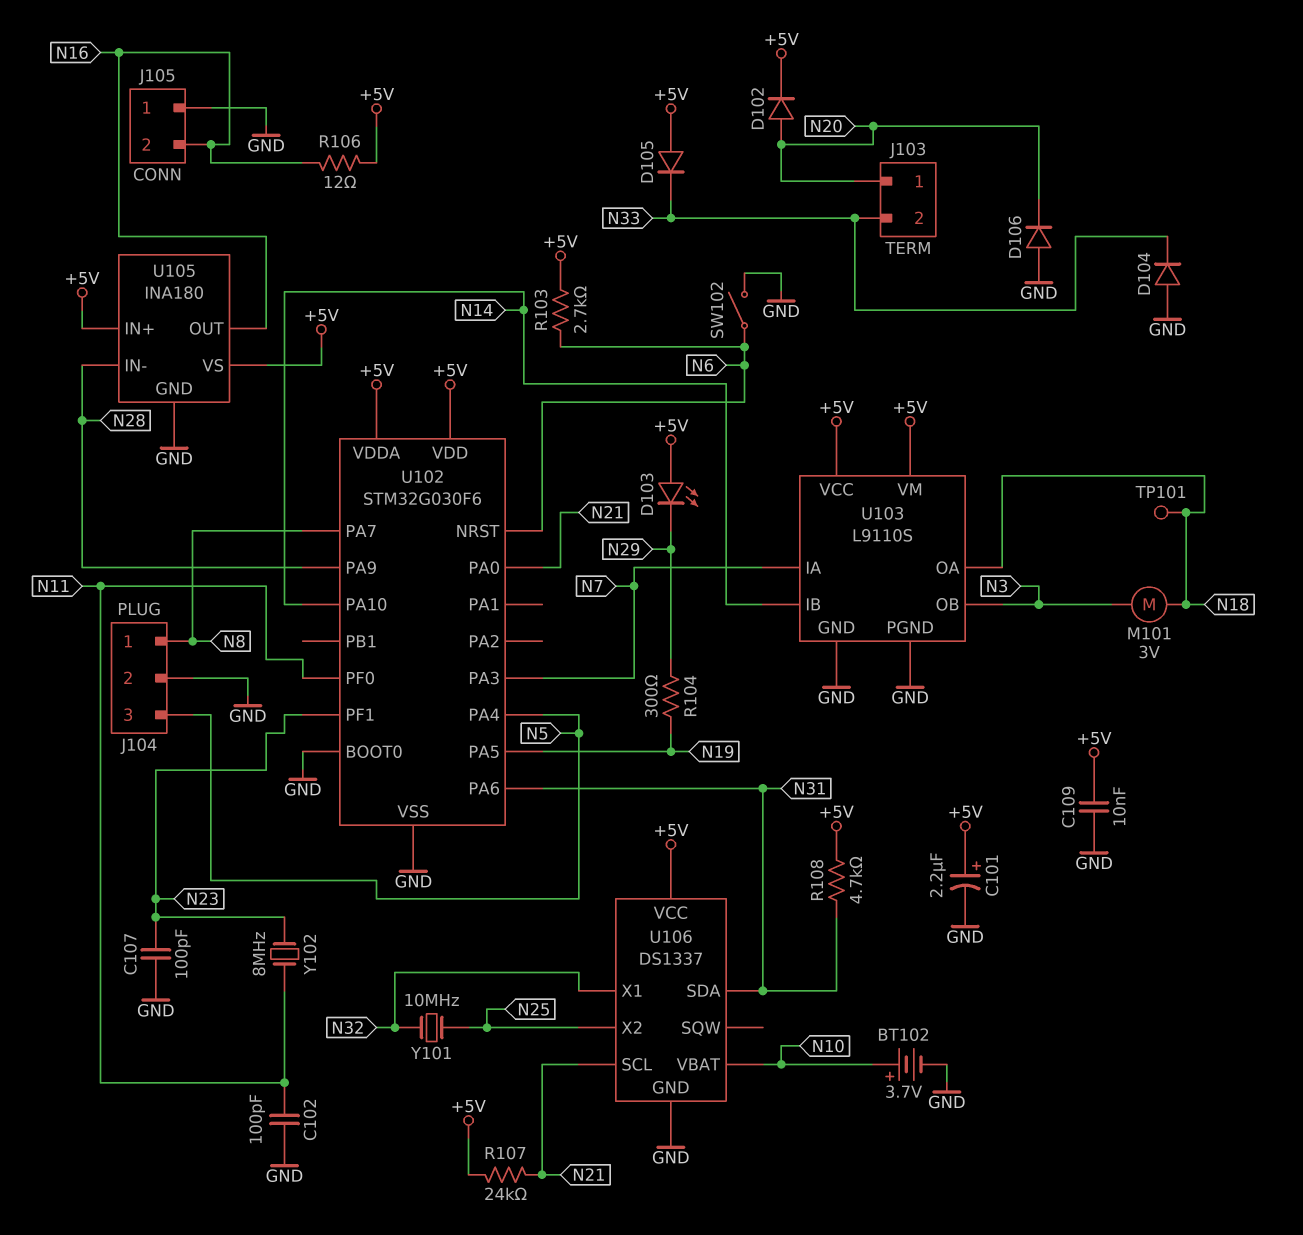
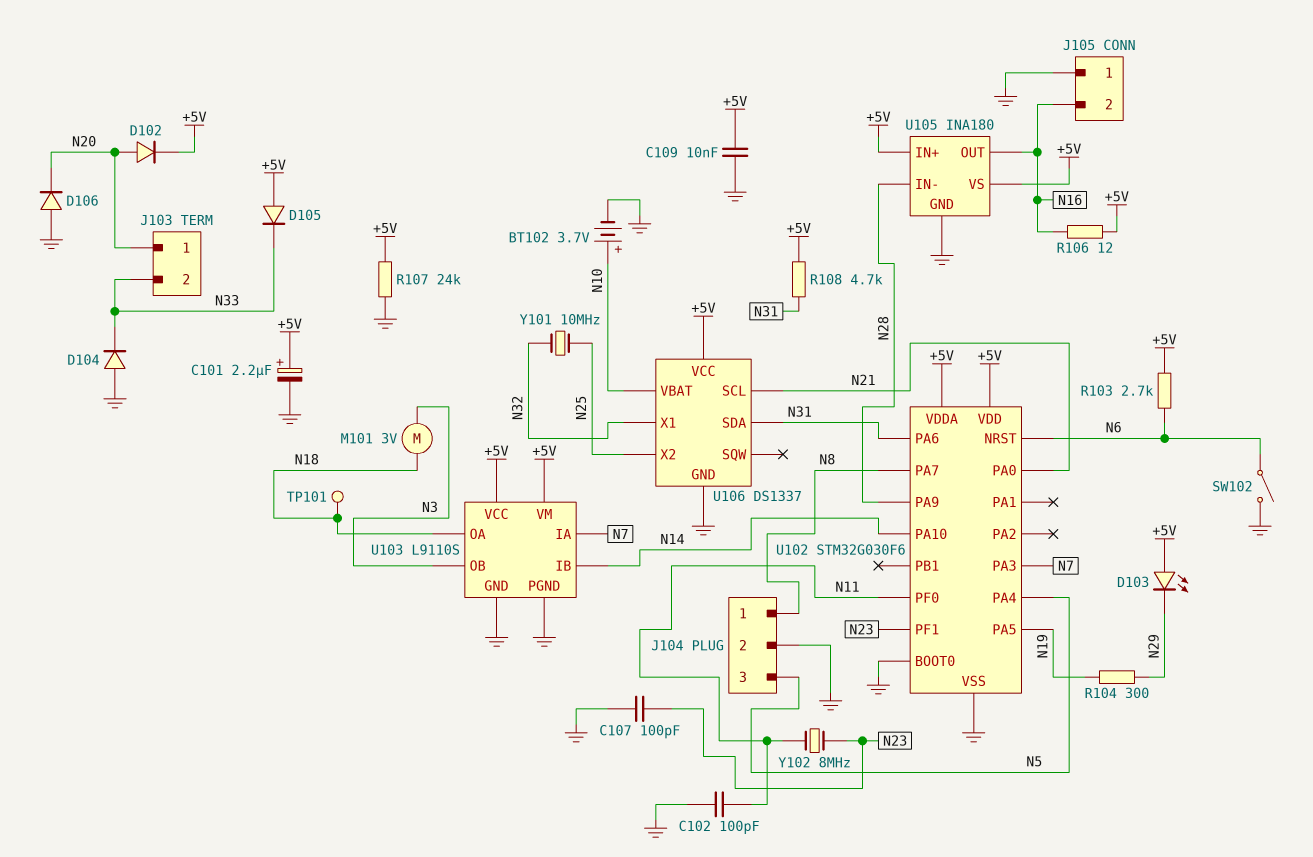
R107: 24k (+5V, N21) -> 24k (+5V, GND)

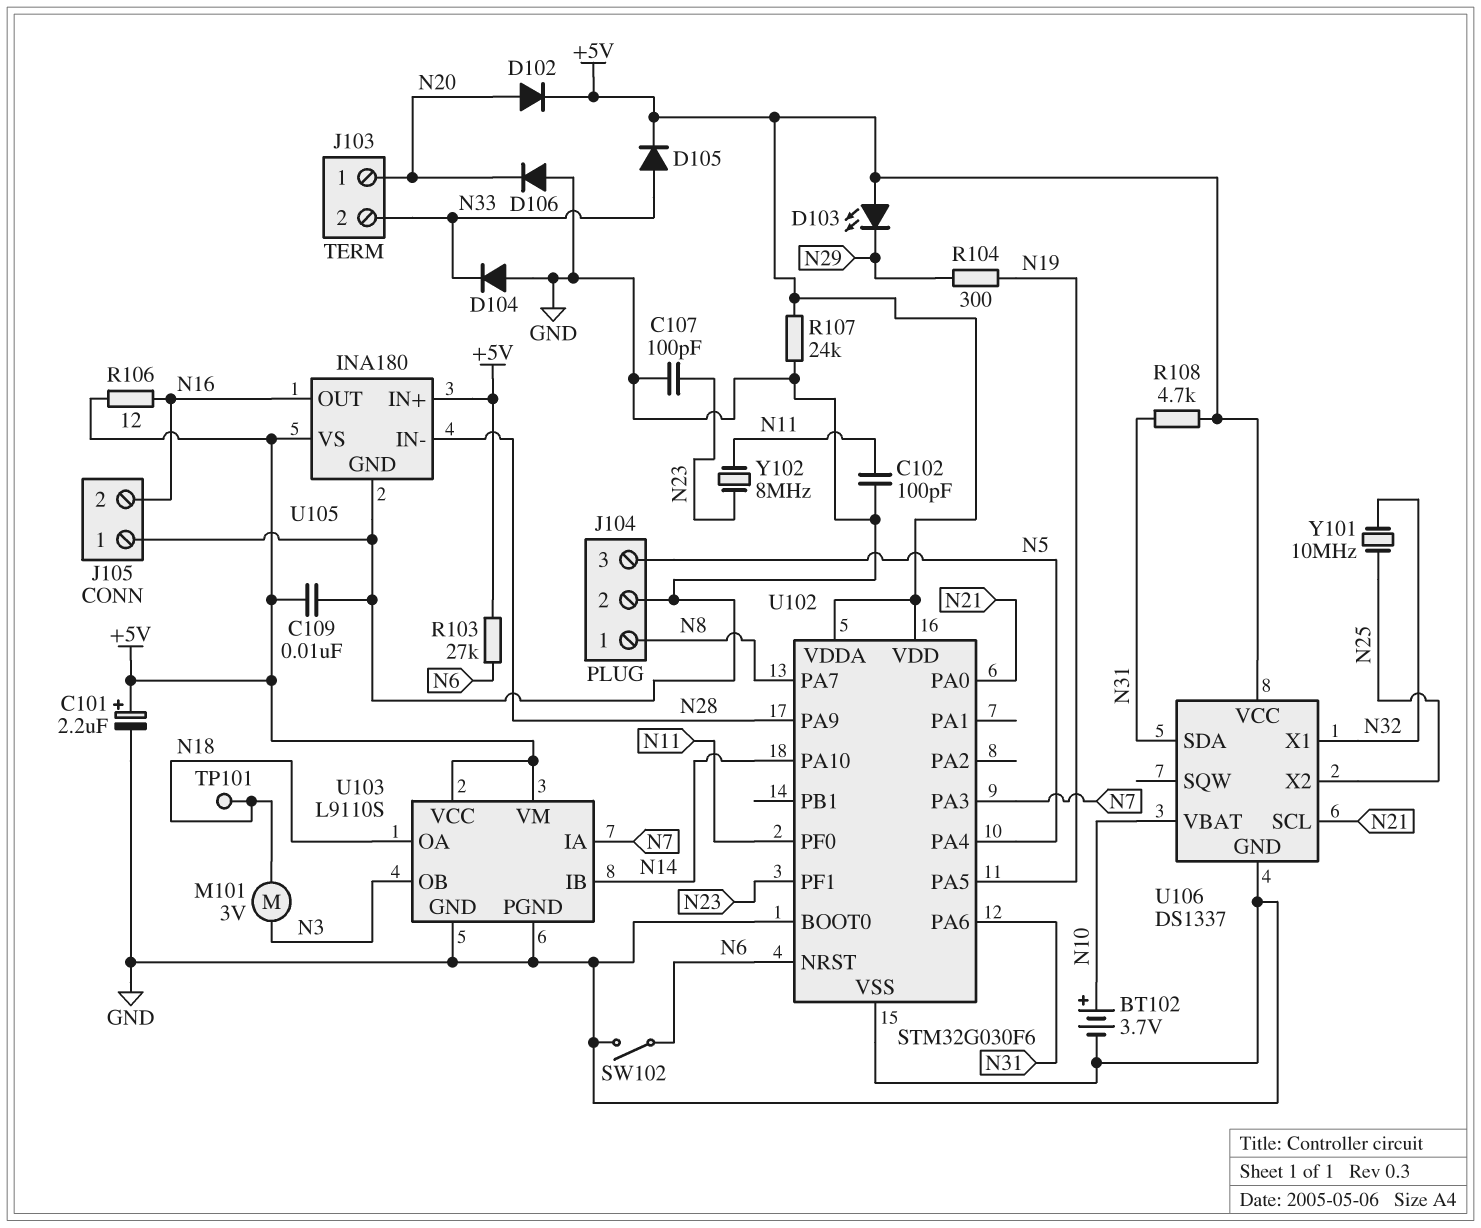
D105: diode (A +5V, K N33) -> diode (A N33, K +5V)
R103: 2.7k (+5V, N6) -> 27k (+5V, N6)

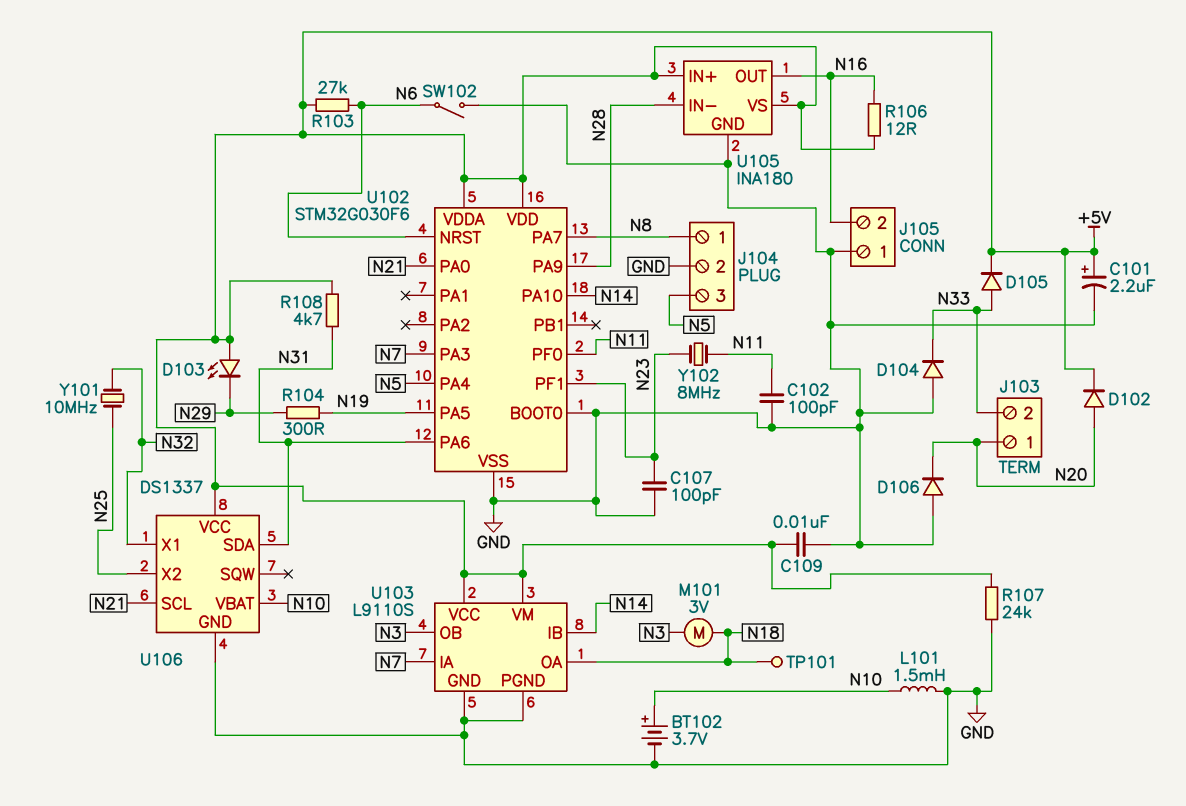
L101: none -> 1.5mH (GND, N10)

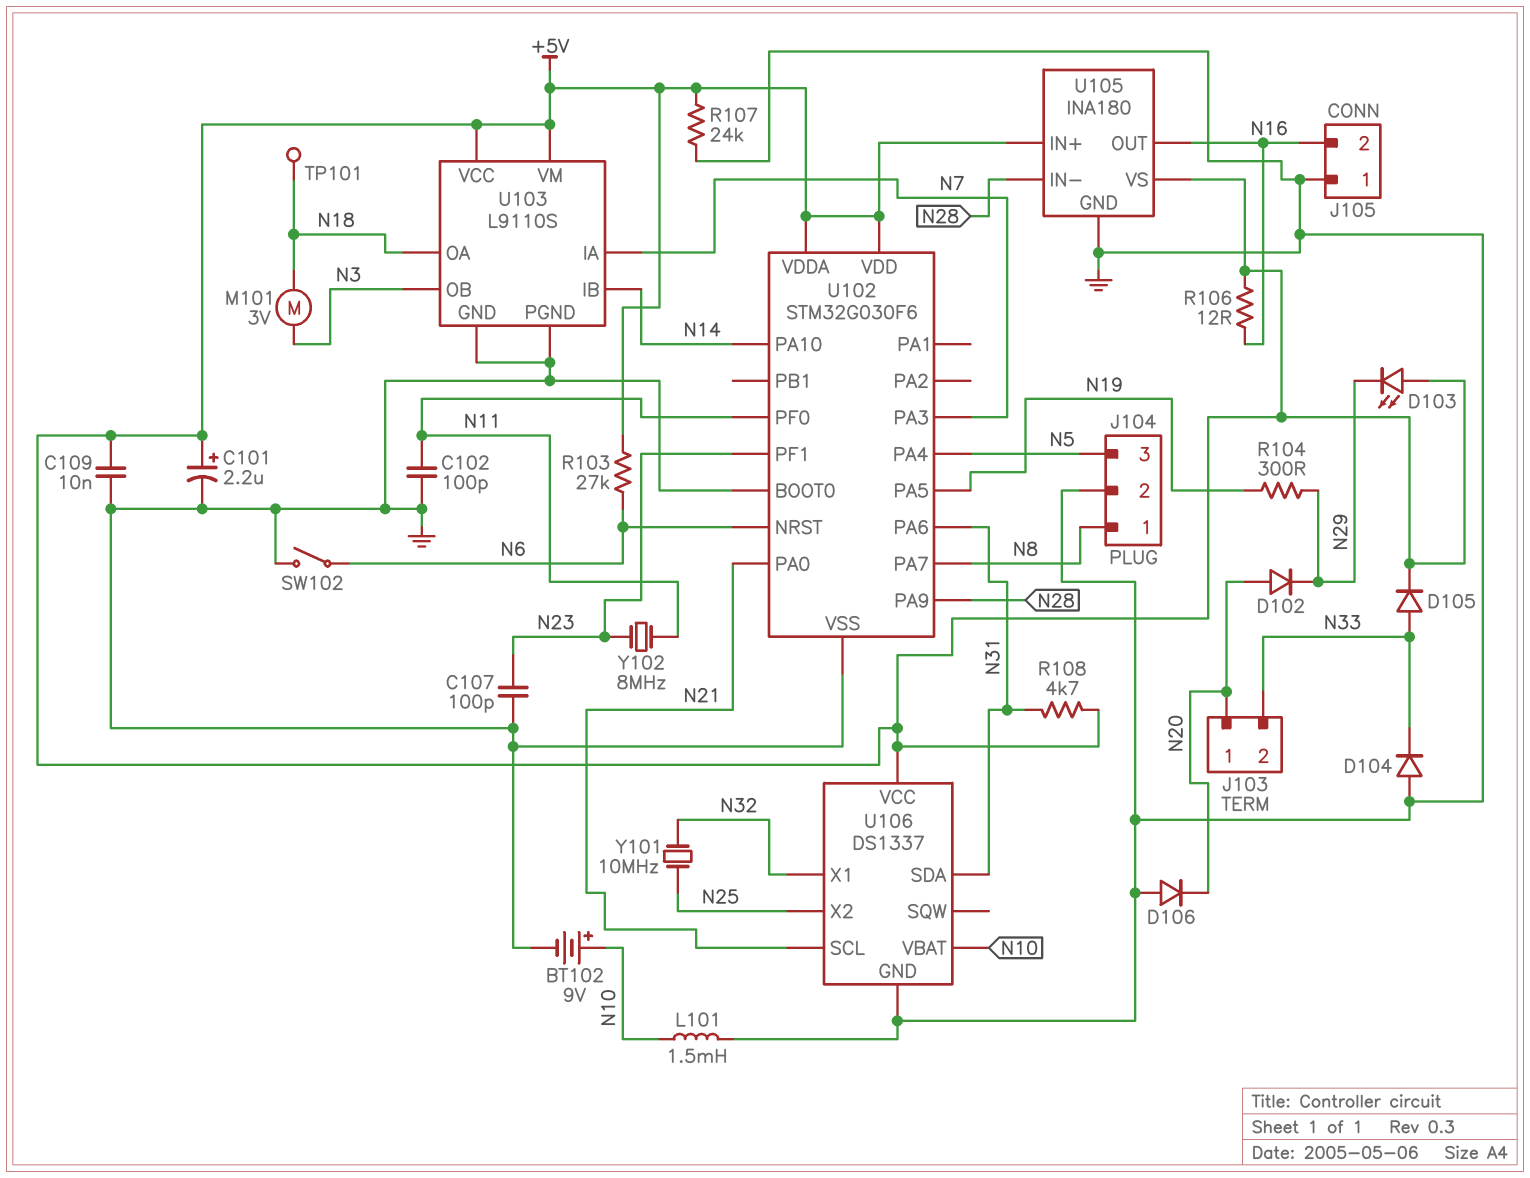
BT102: 3.7V (plus N10, minus GND) -> 9V (plus N10, minus GND)
D102: diode (A N20, K +5V) -> diode (A N20, K N29)

